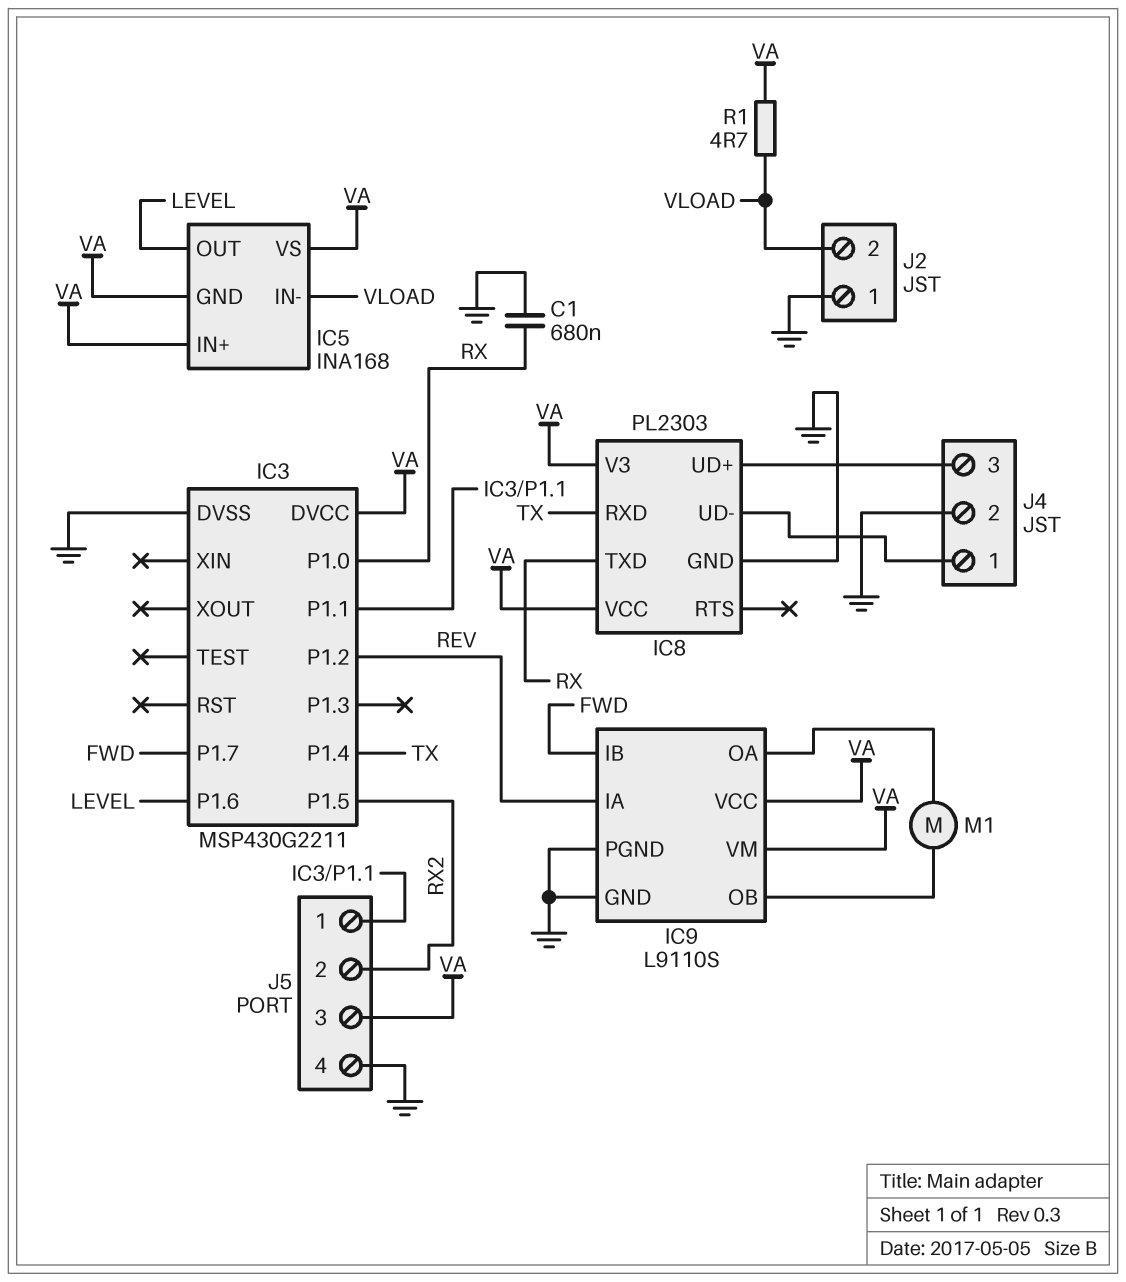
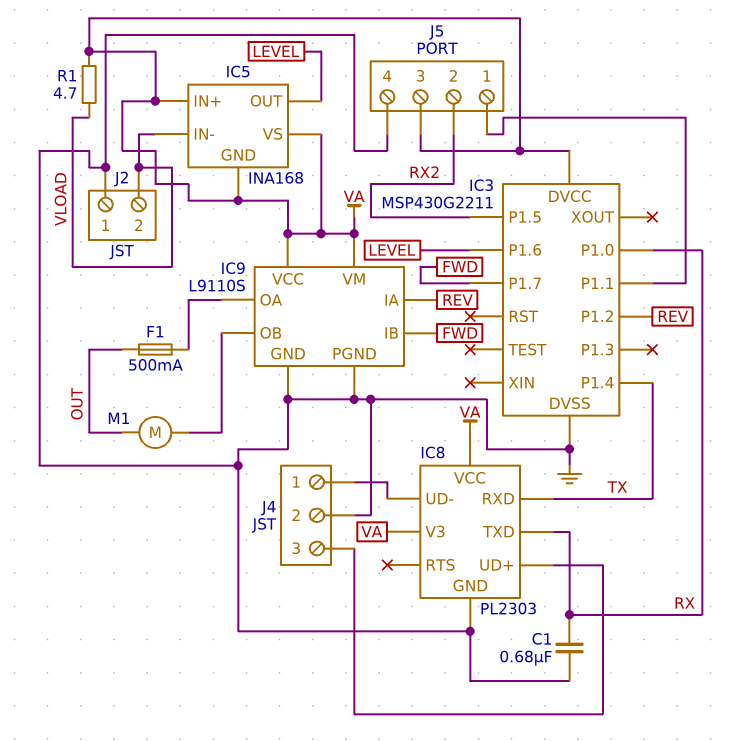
F1: none -> 500mA (IC9/OA, OUT)
M1: motor (IC9/OA, IC9/OB) -> motor (IC9/OB, OUT)

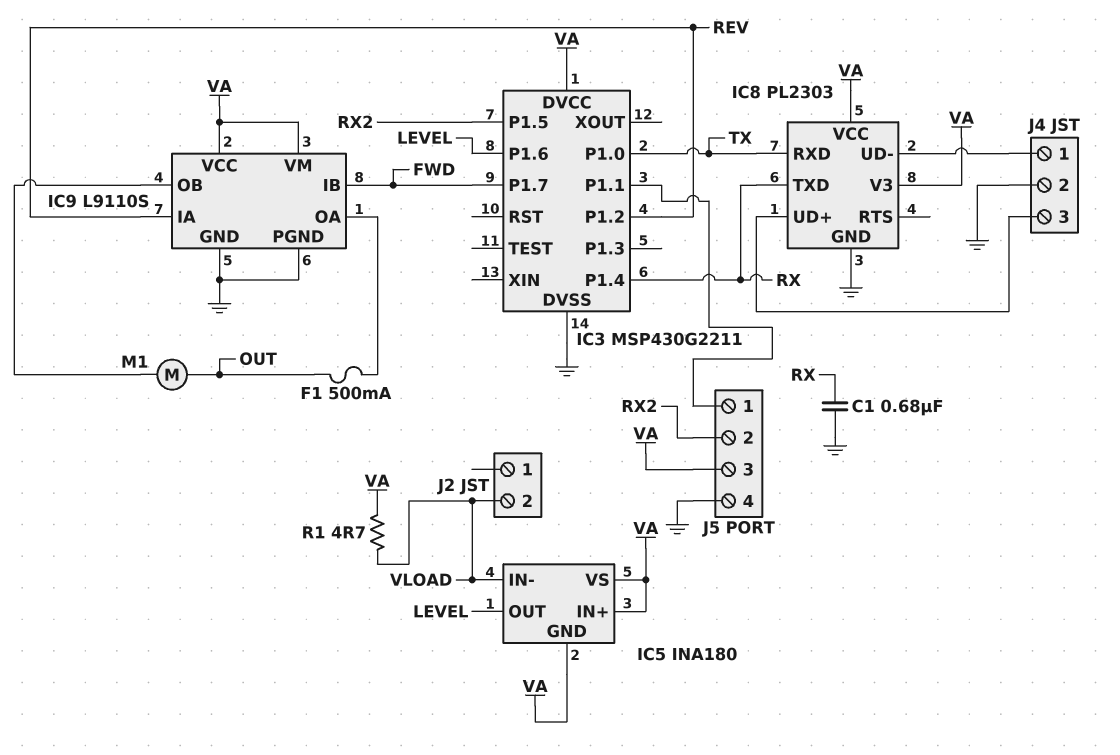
IC3 pin P1.0: RX -> TX
IC3 pin P1.4: TX -> RX
IC5: INA168 -> INA180
J2 pin 1: GND -> none

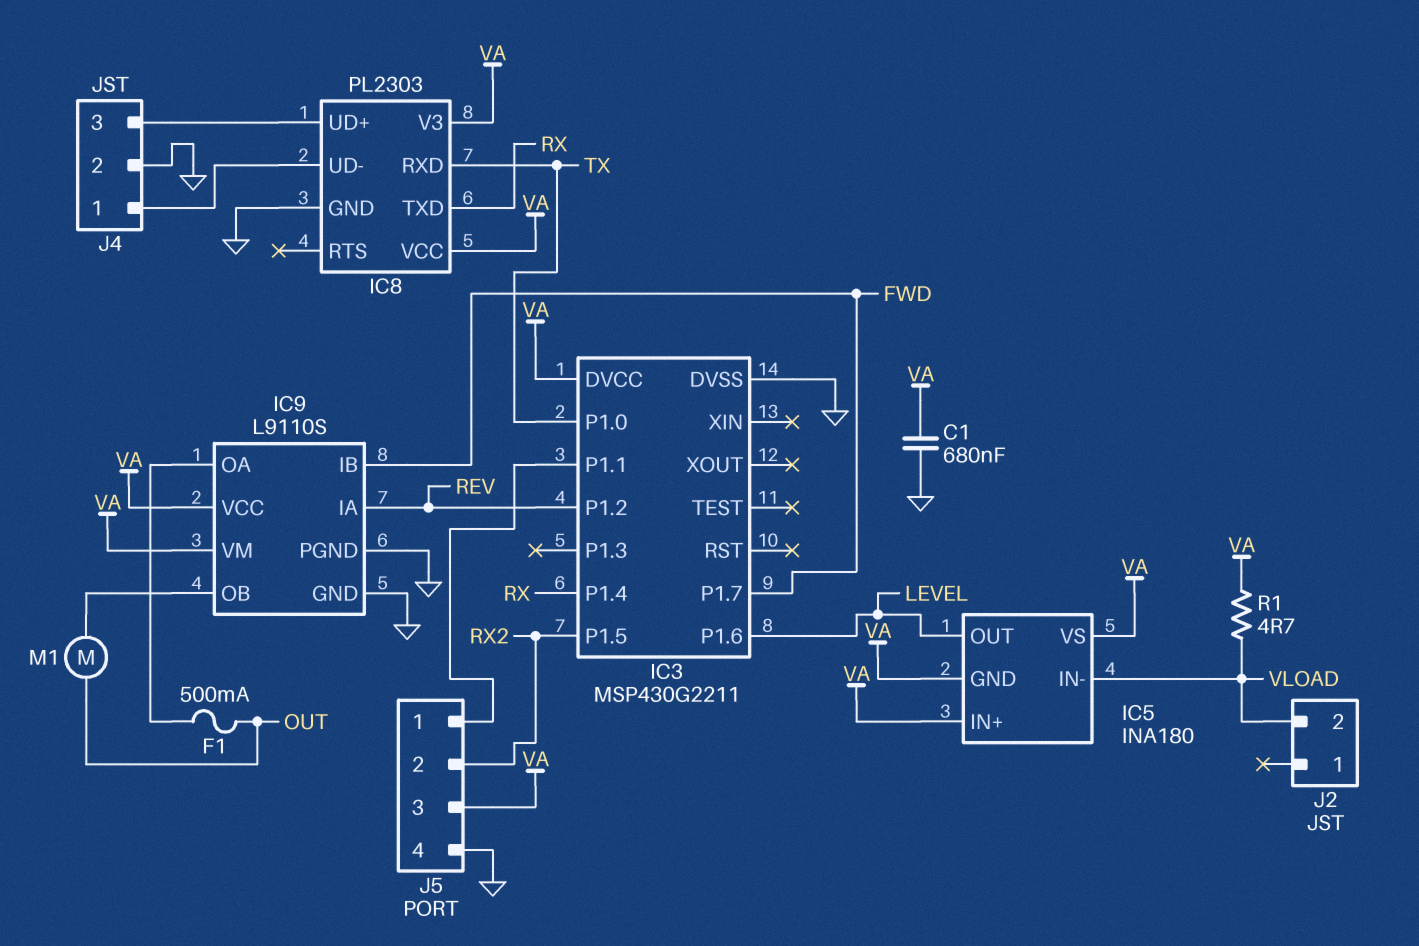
C1: 680nF (GND, RX) -> 680nF (GND, VA)

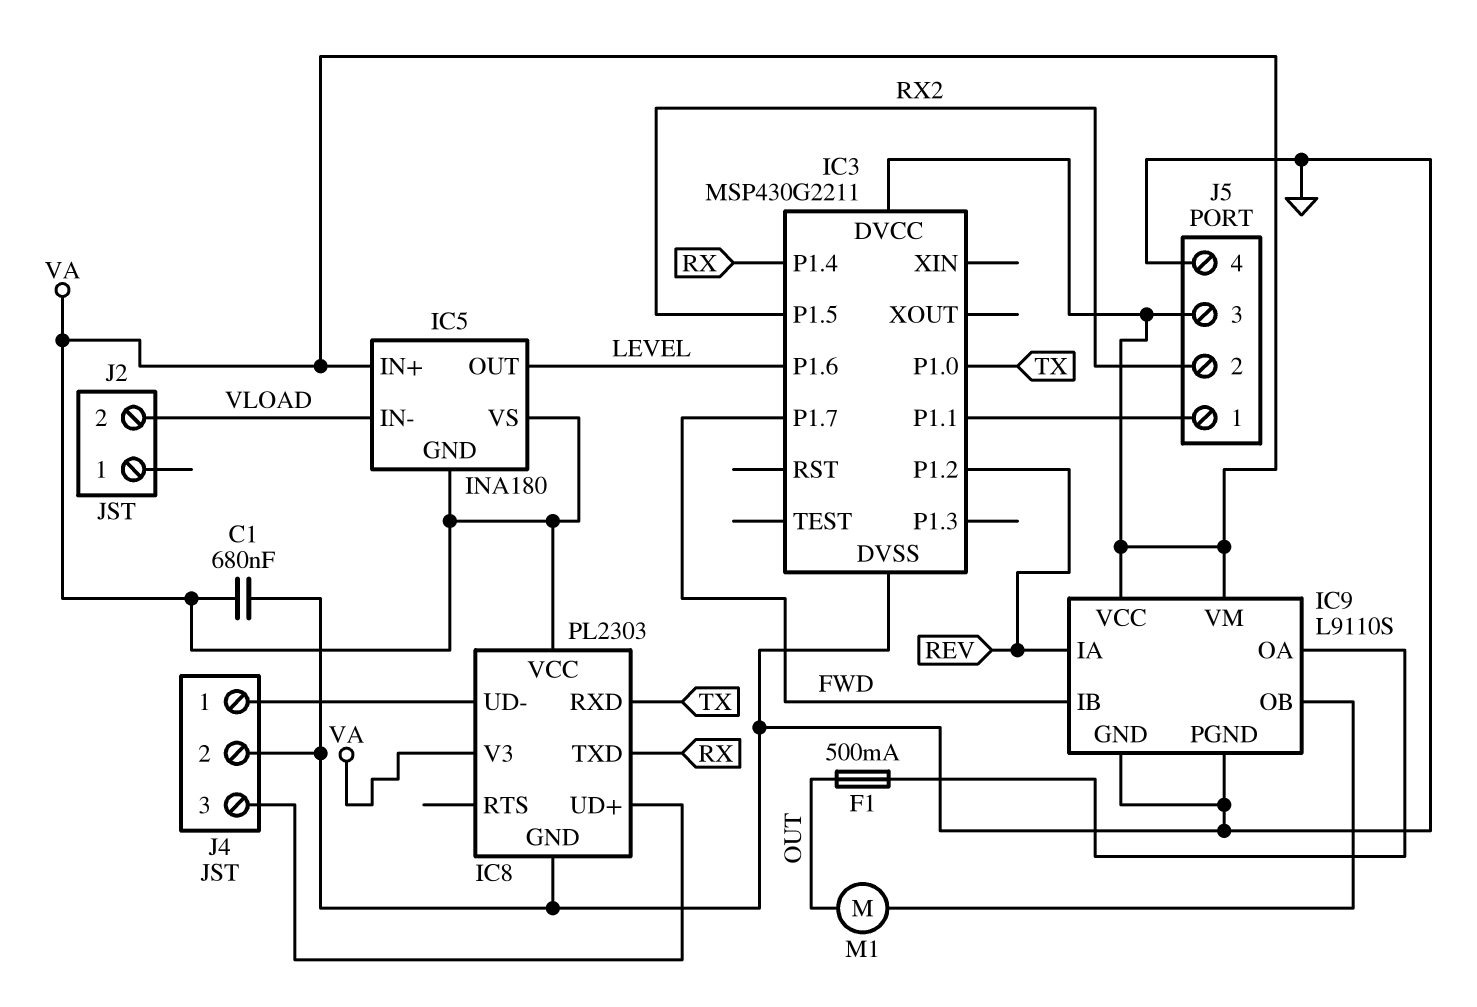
R1: 4.7 (VA, VLOAD) -> none

